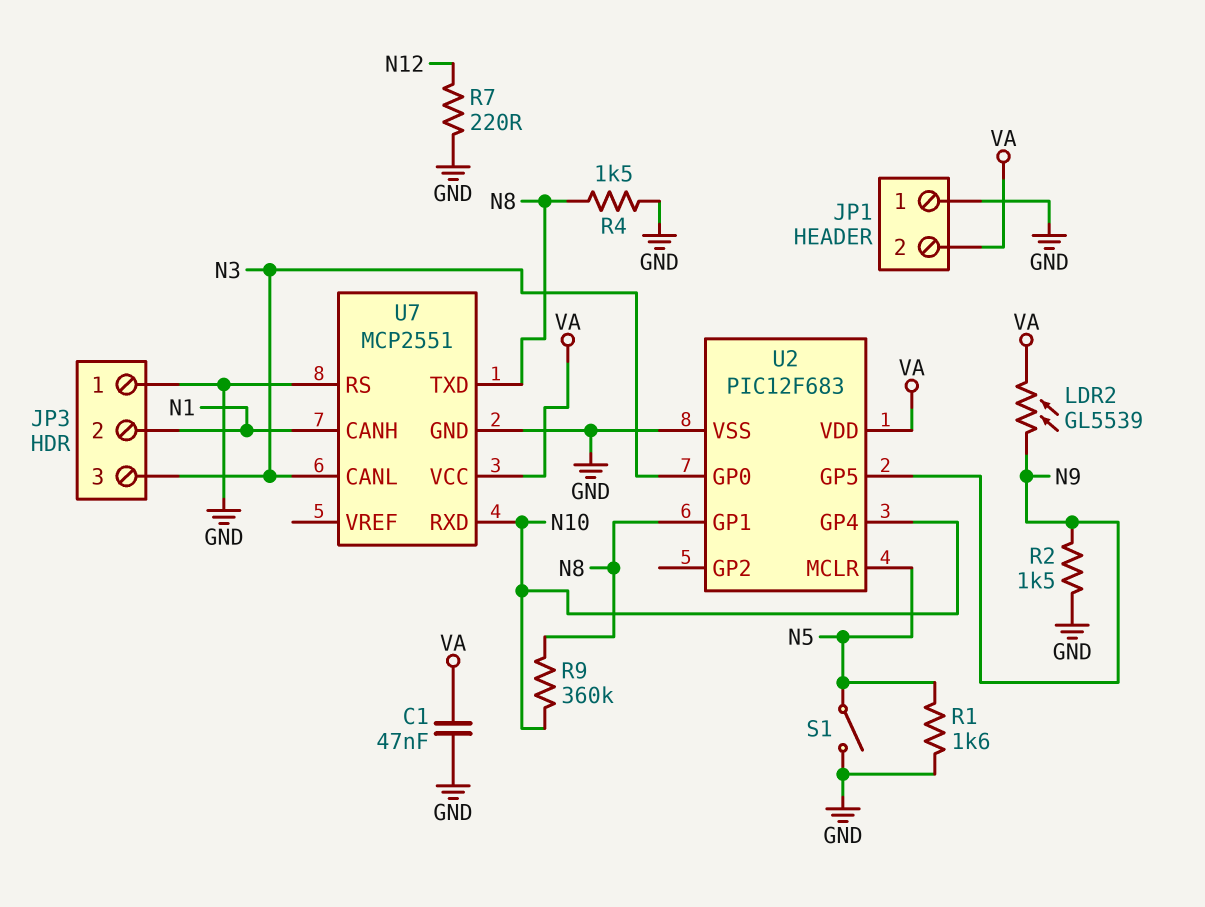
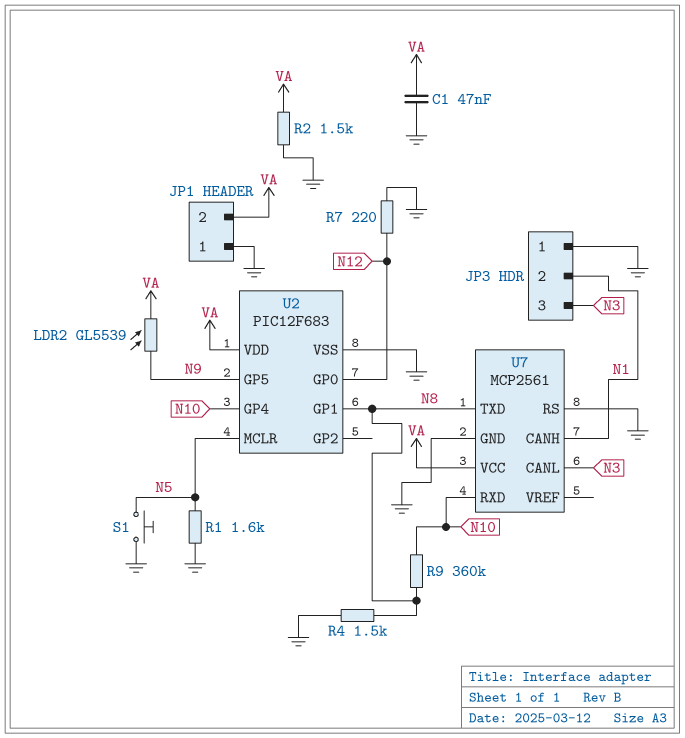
R2: 1.5k (GND, N9) -> 1.5k (GND, VA)
S1: switch (GND, N5) -> button (GND, N5)
U2 pin GP0: N3 -> N12
U7: MCP2551 -> MCP2561

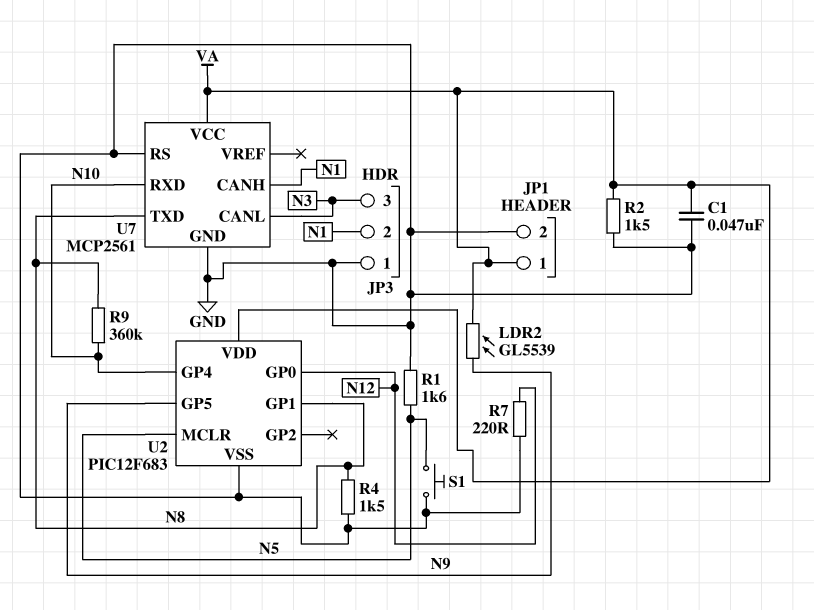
JP1 pin 1: GND -> VA
JP1 pin 2: VA -> GND

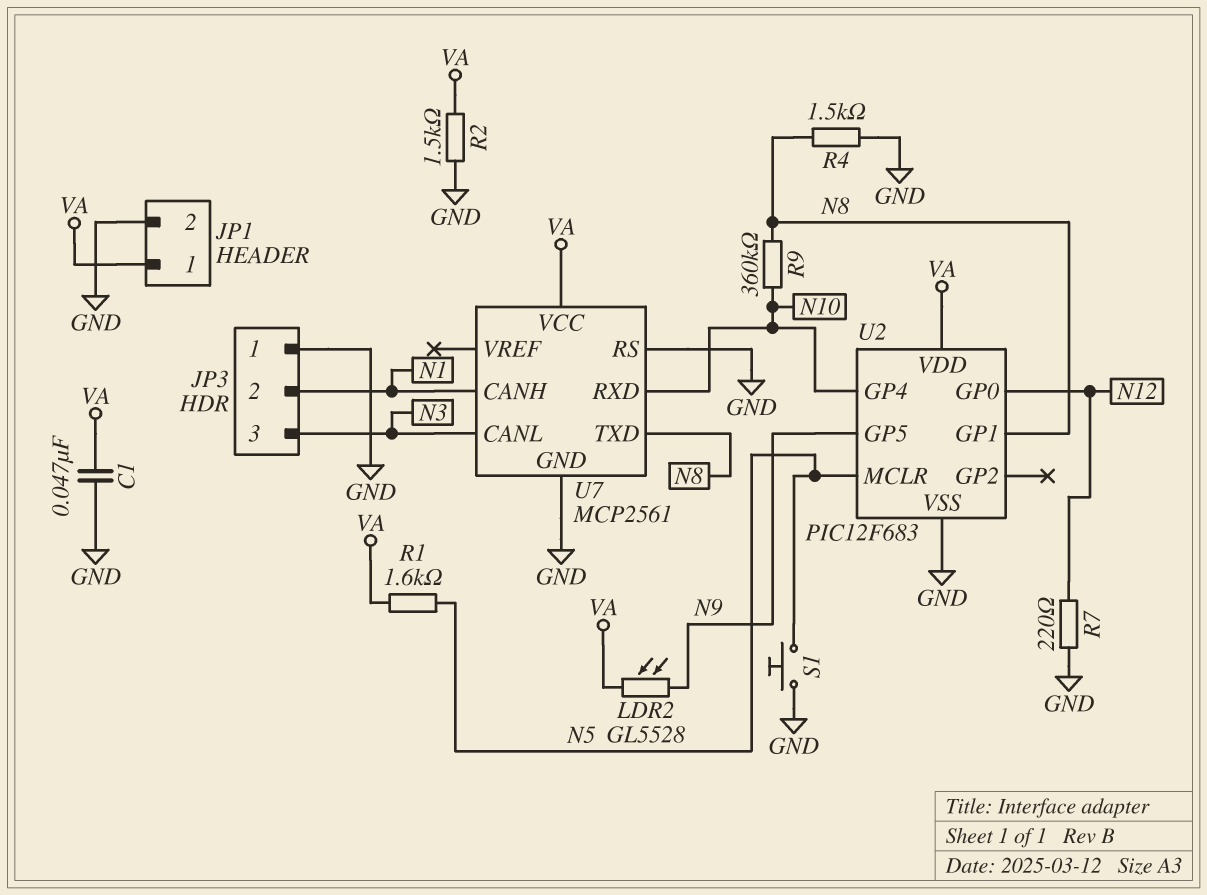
LDR2: GL5539 (N9, VA) -> GL5528 (N9, VA)
R1: 1.6k (GND, N5) -> 1.6k (N5, VA)

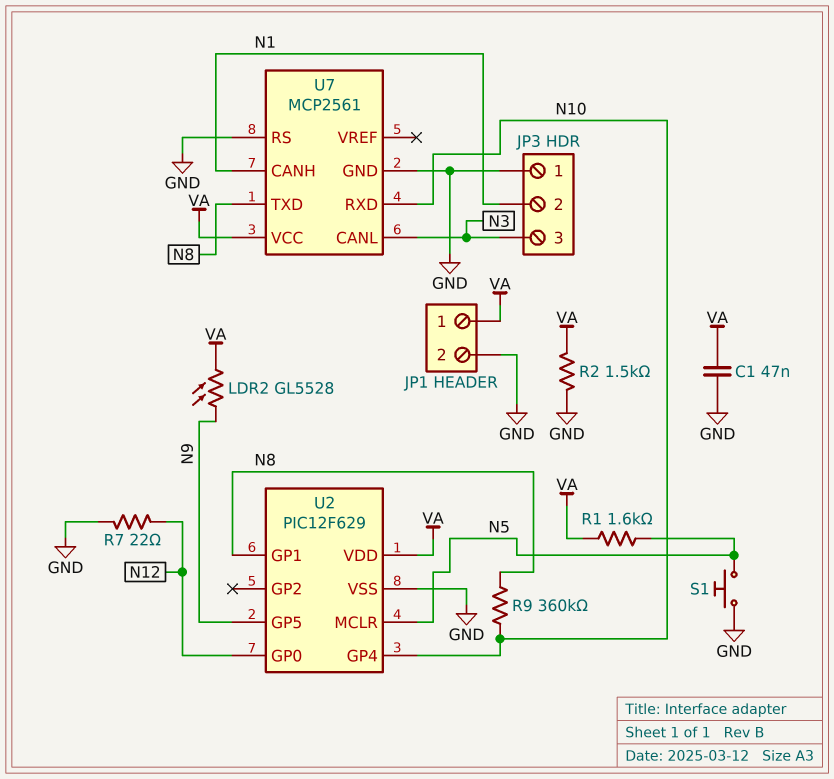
R4: 1.5k (GND, N8) -> none
R7: 220 (GND, N12) -> 22 (GND, N12)
U2: PIC12F683 -> PIC12F629

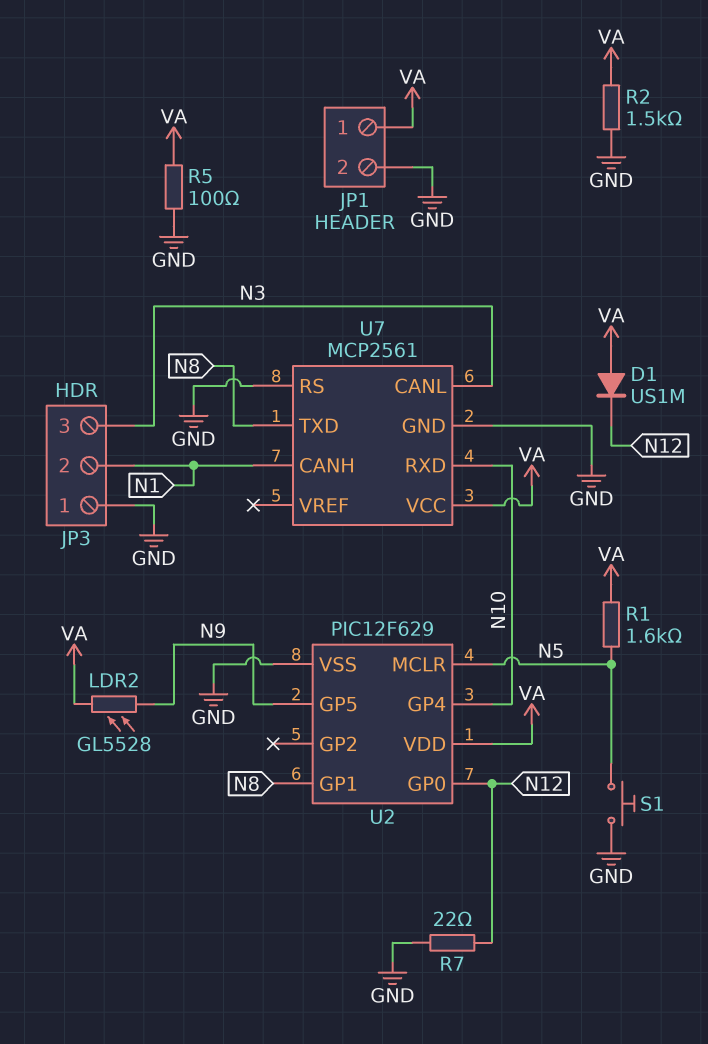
C1: 47nF (GND, VA) -> none
D1: none -> diode US1M (A VA, K N12)
R5: none -> 100 (GND, VA)
R9: 360k (N8, N10) -> none

